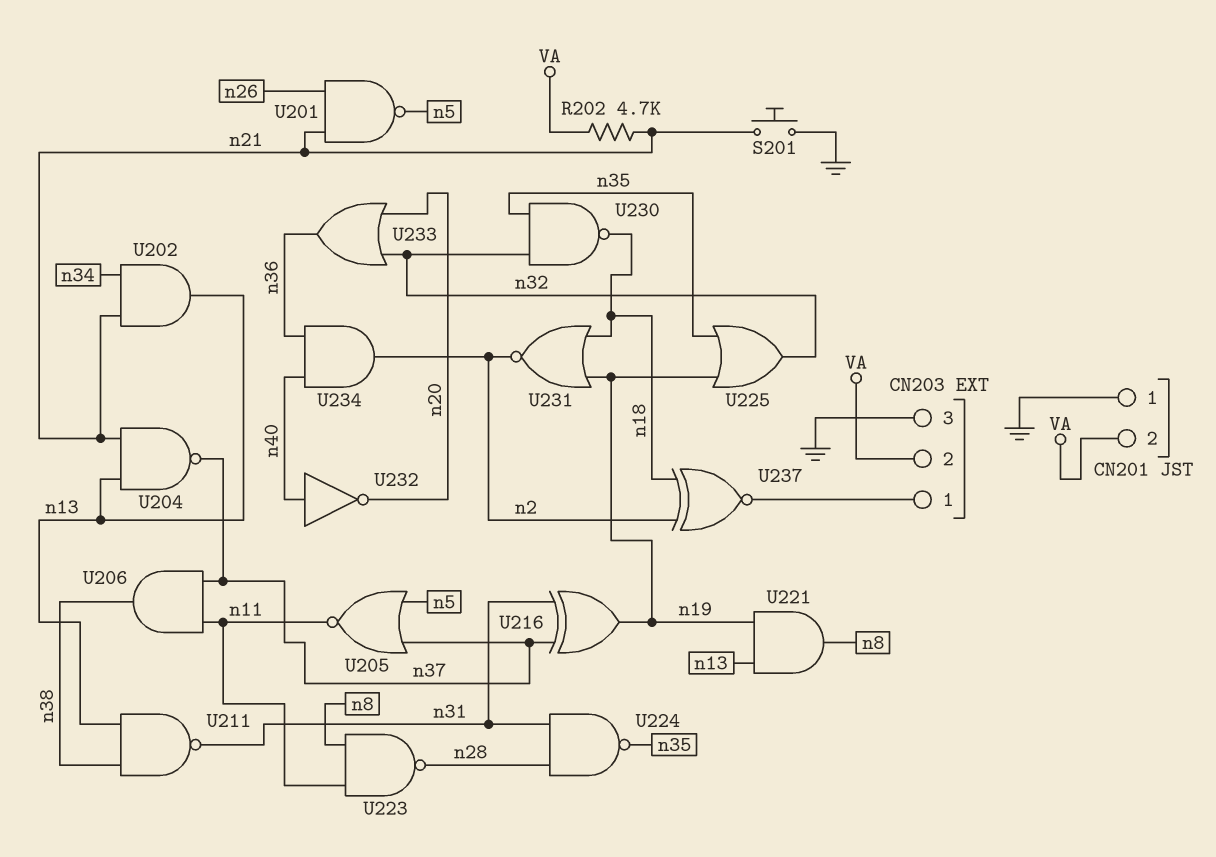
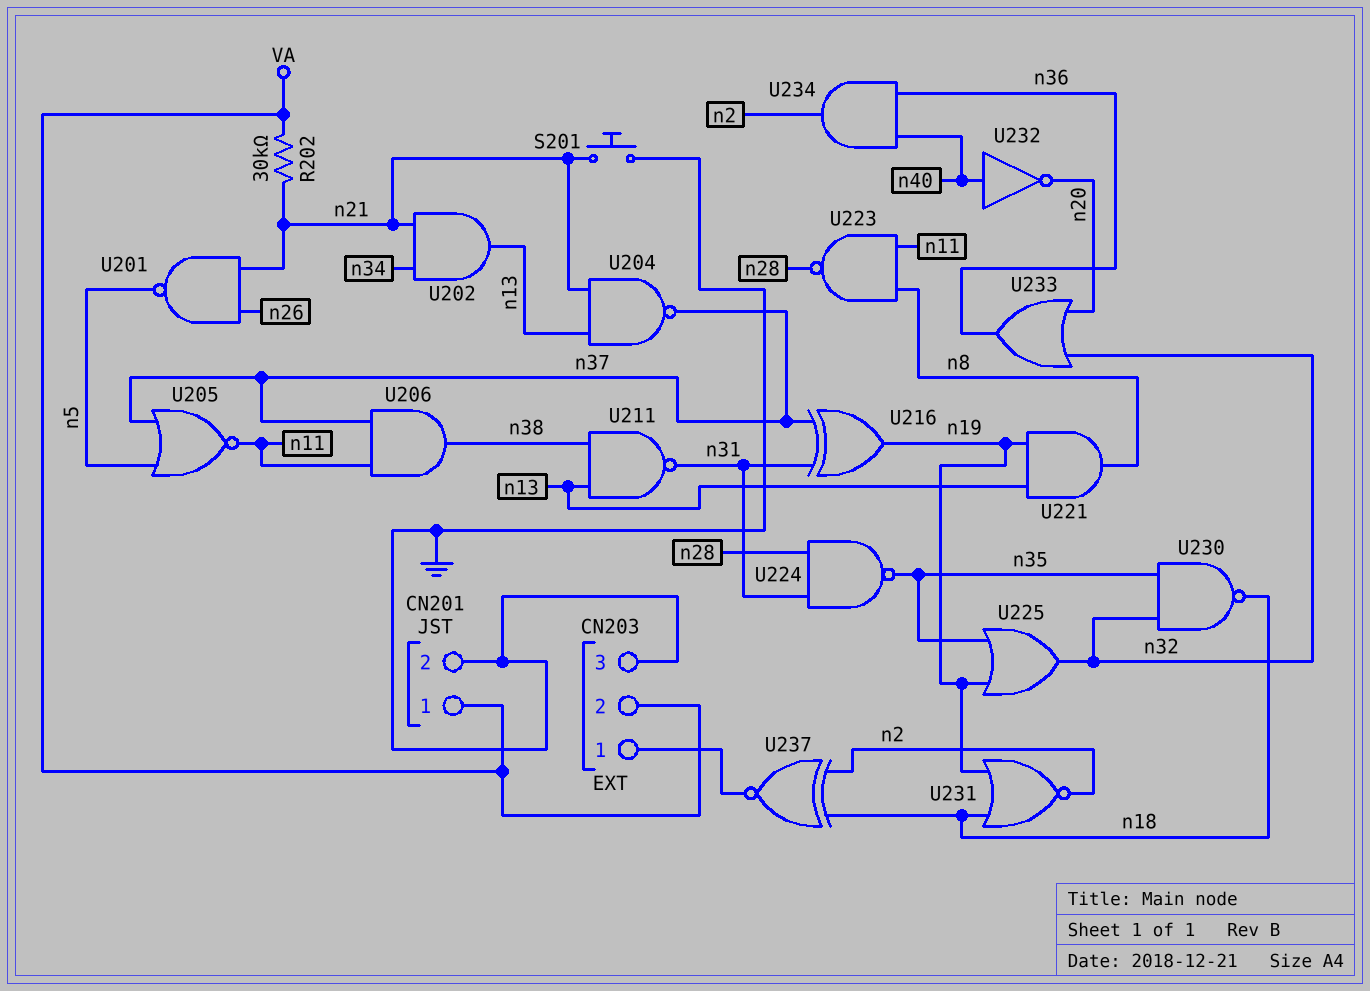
CN201 pin 1: GND -> VA
CN201 pin 2: VA -> GND
R202: 4.7k (VA, n21) -> 30k (VA, n21)

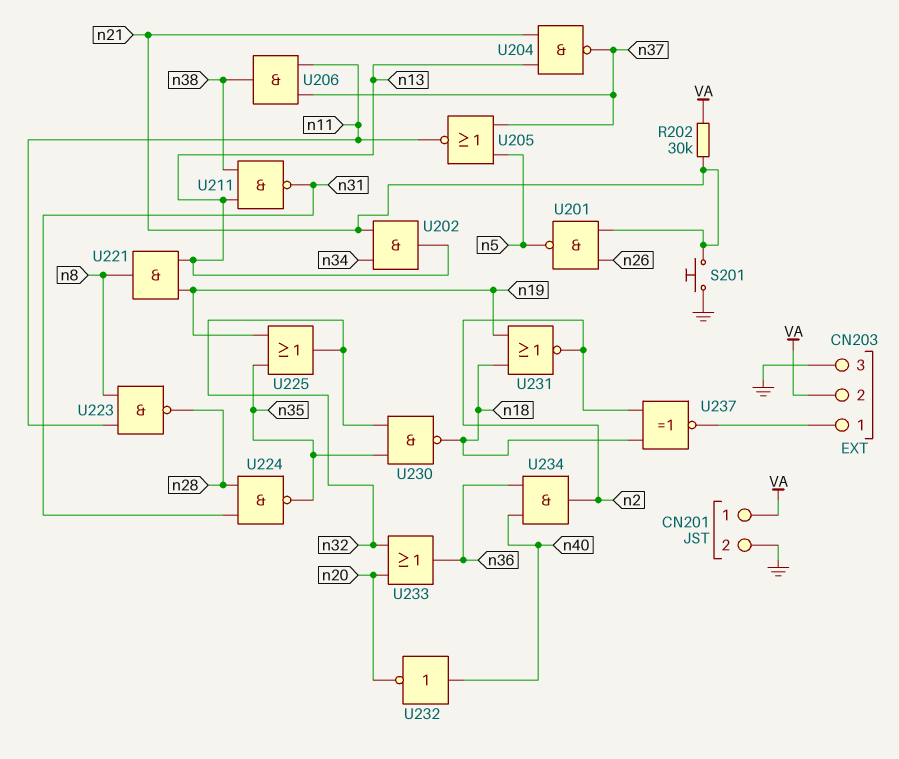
U216: XOR (in n31, in n37, out n19) -> none

